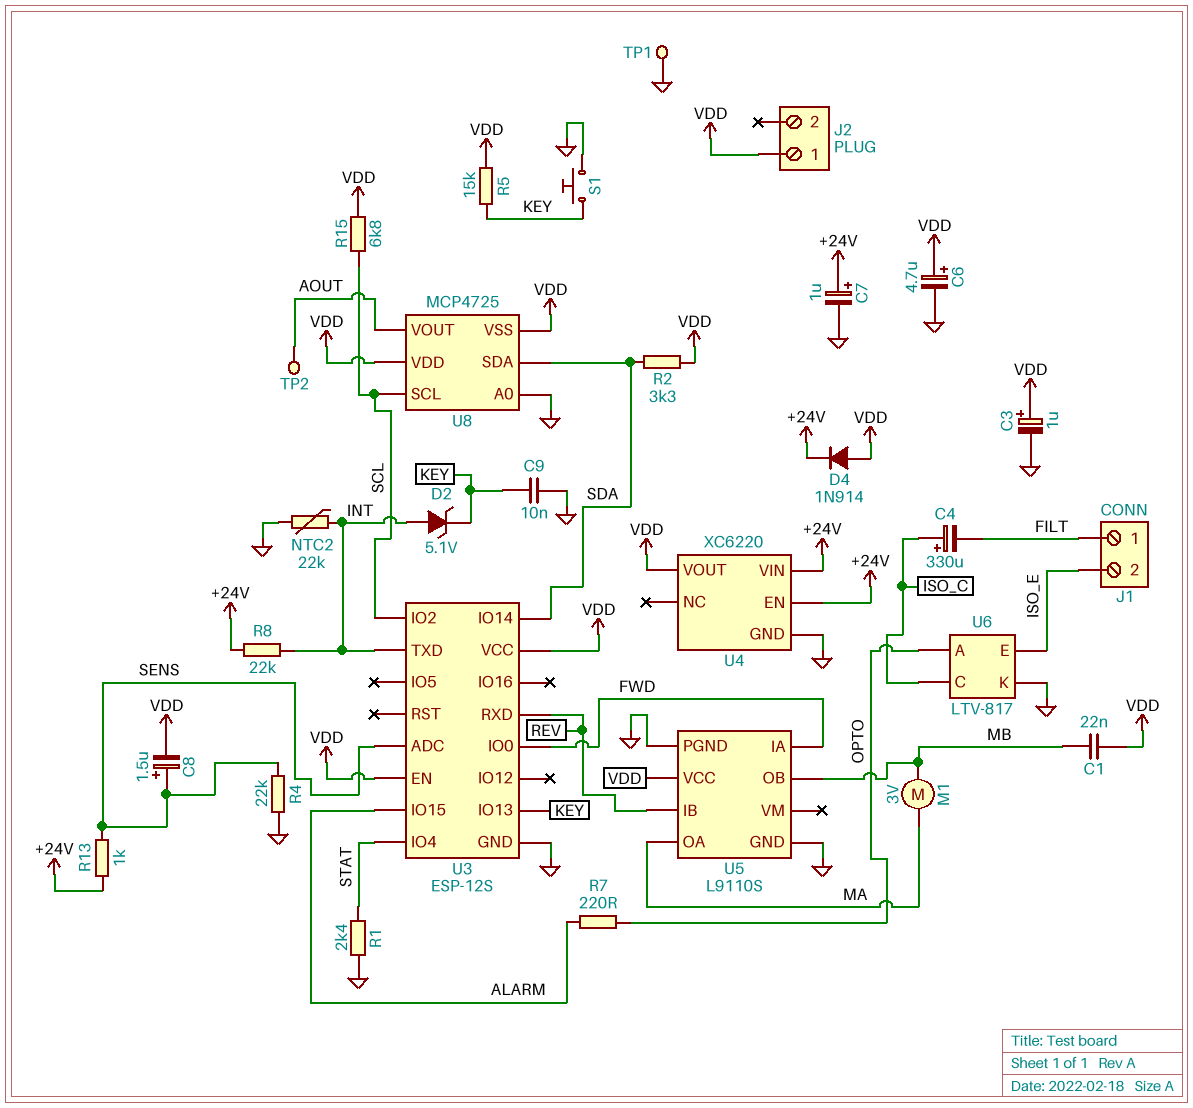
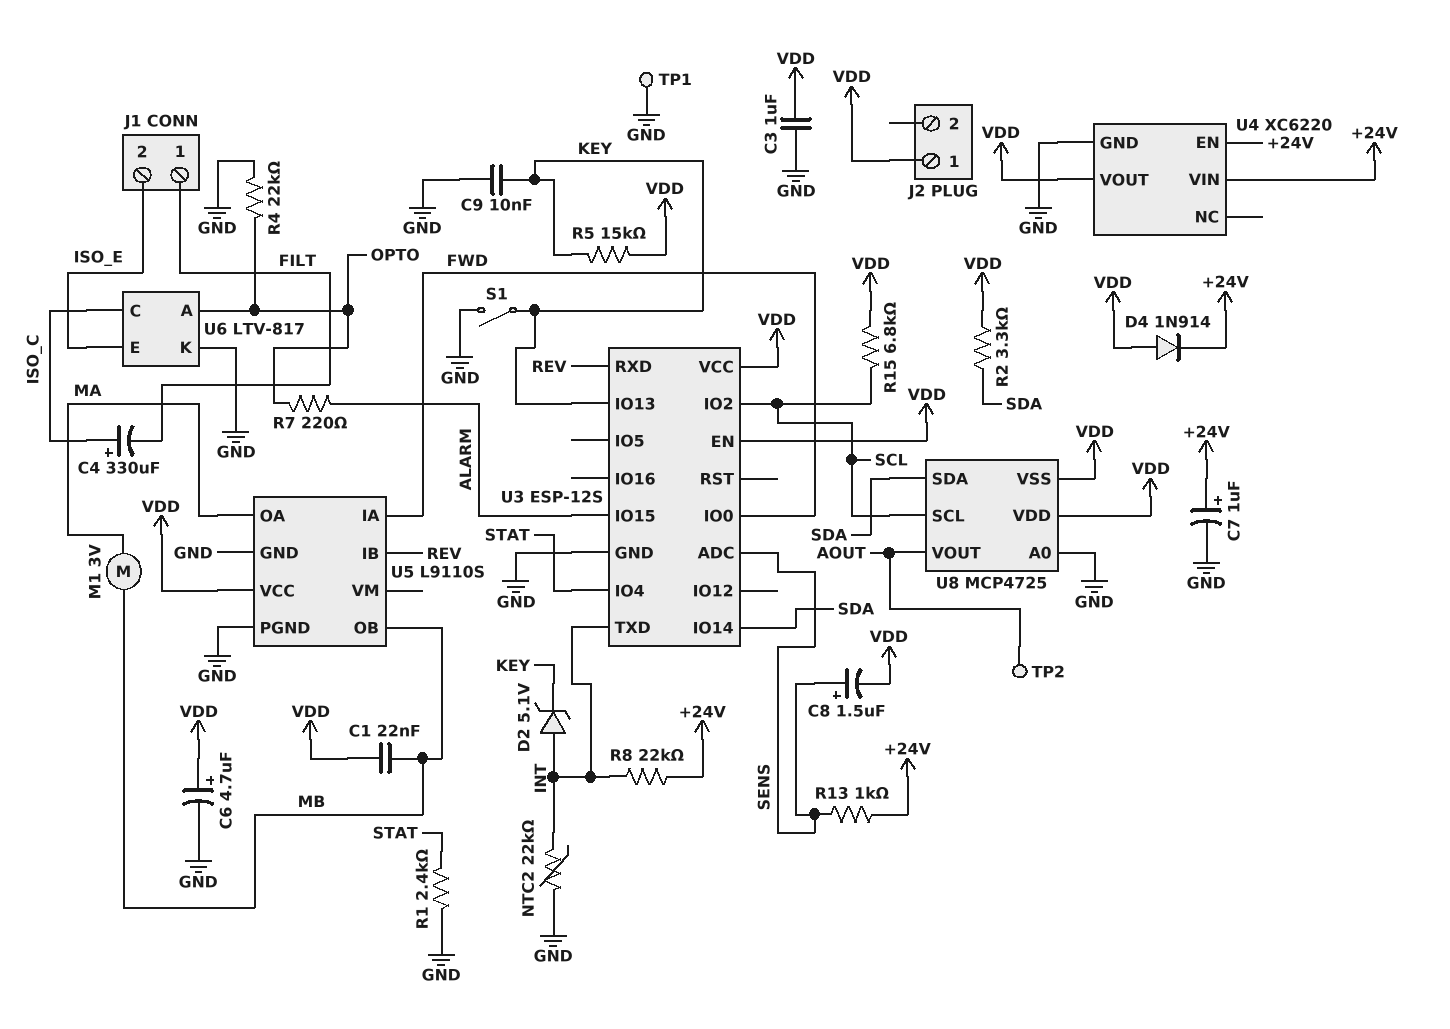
C3: 1uF (plus VDD, minus GND) -> 1uF (GND, VDD)
R4: 22k (GND, SENS) -> 22k (GND, OPTO)
S1: button (GND, KEY) -> switch (GND, KEY)

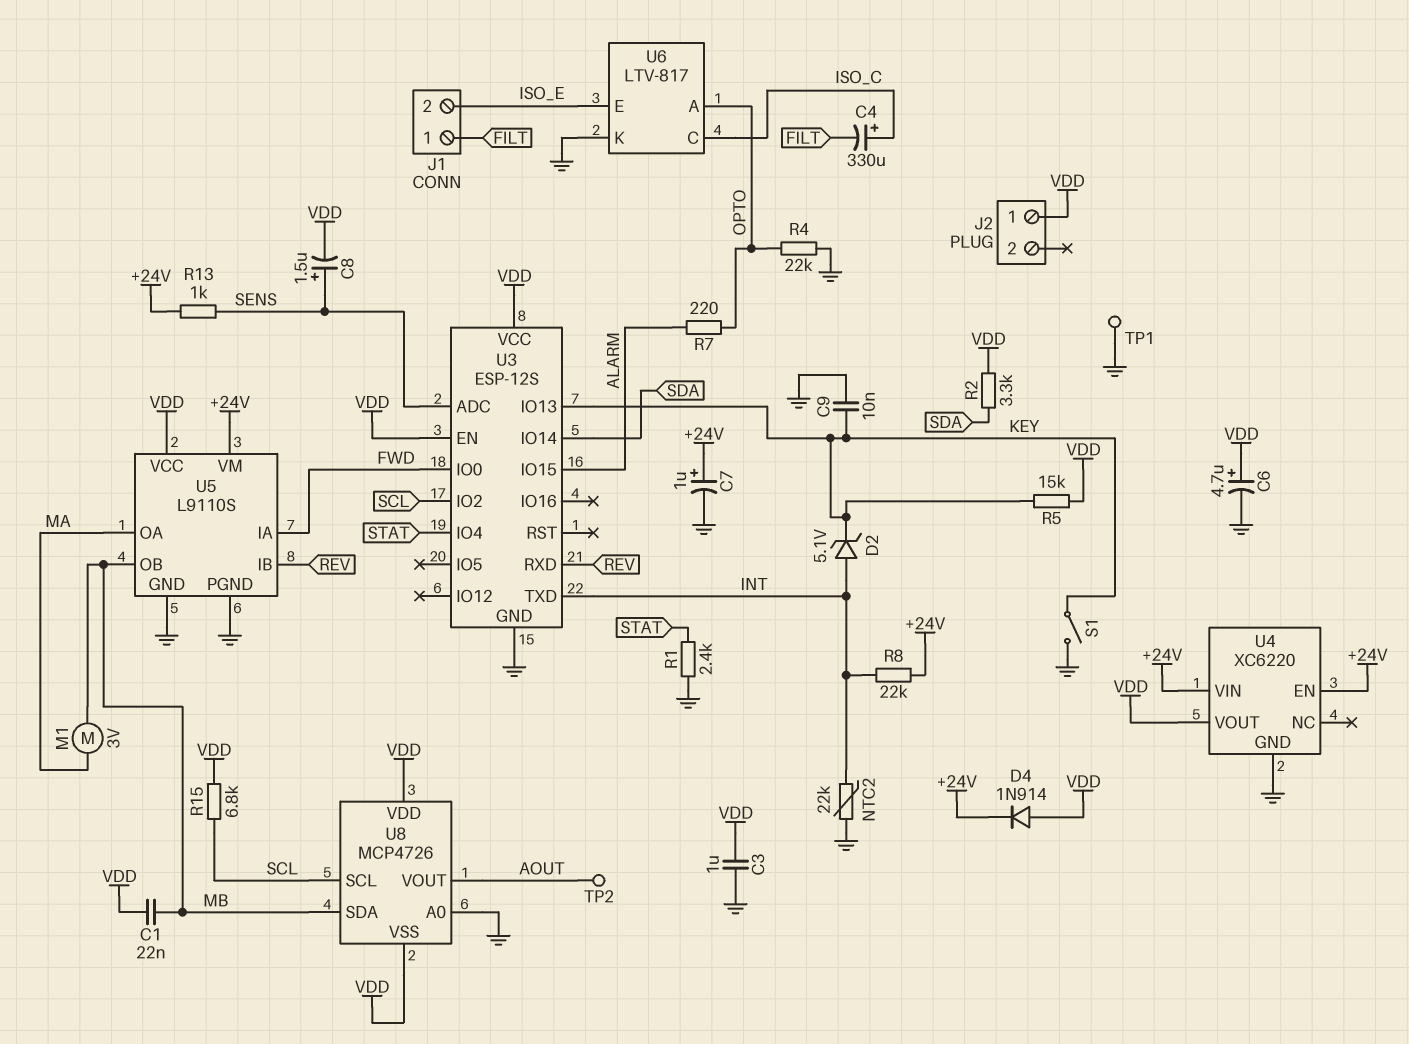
U5 pin VM: none -> +24V
U8: MCP4725 -> MCP4726
U8 pin SDA: SDA -> MB

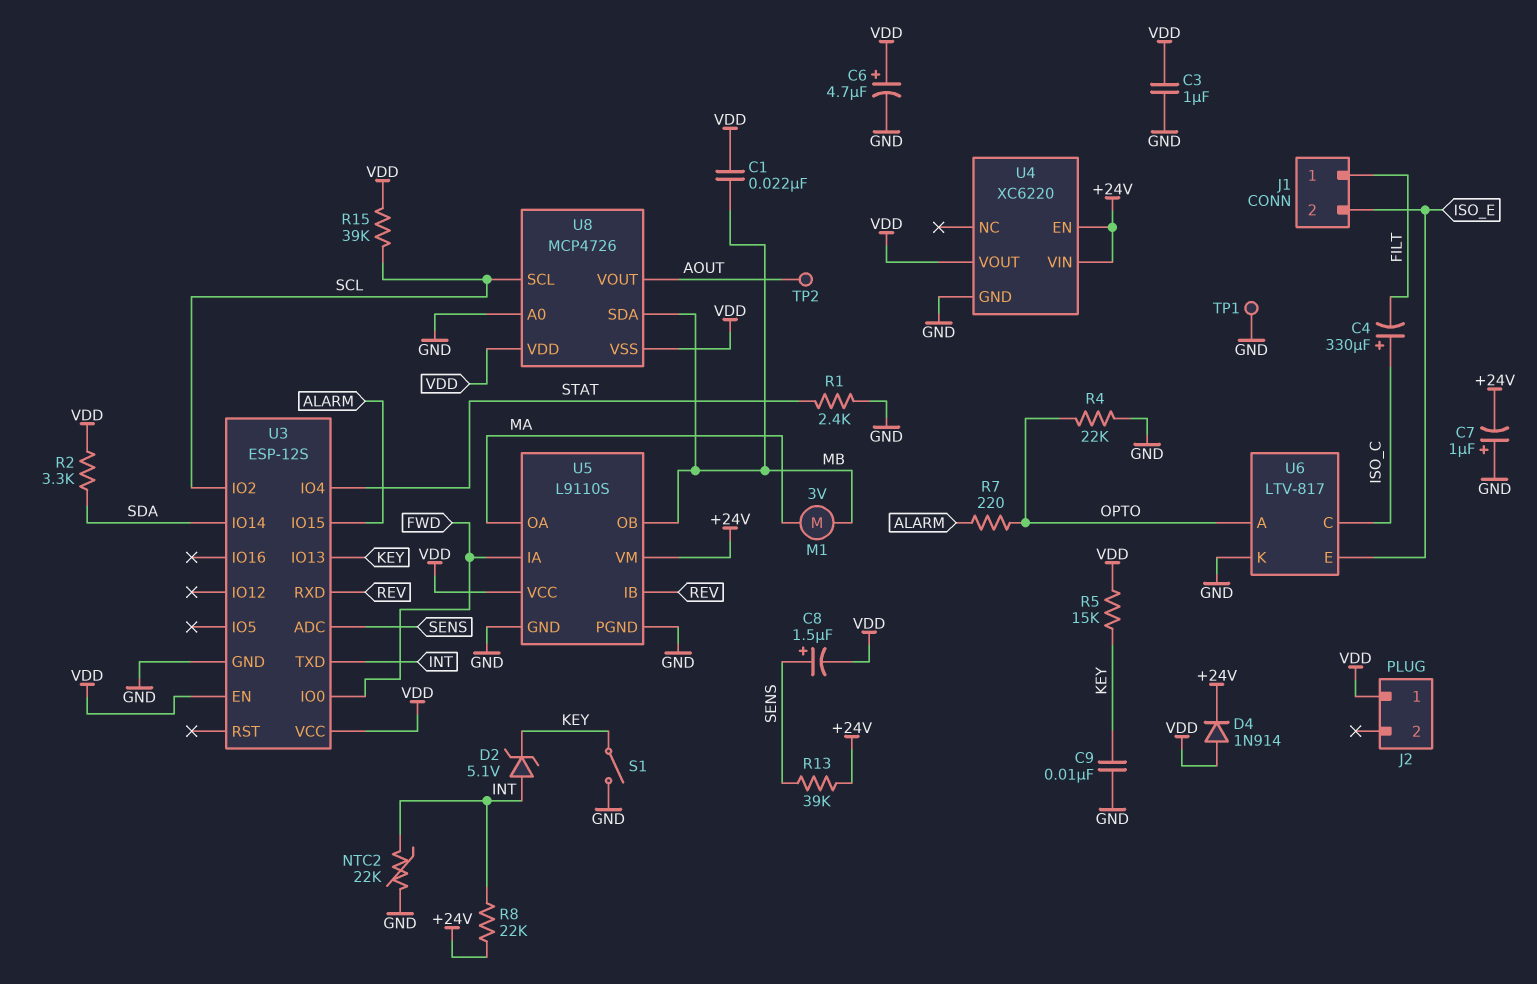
C7: 1uF (plus +24V, minus GND) -> 1uF (plus GND, minus +24V)
R13: 1k (+24V, SENS) -> 39k (+24V, SENS)
R15: 6.8k (SCL, VDD) -> 39k (SCL, VDD)

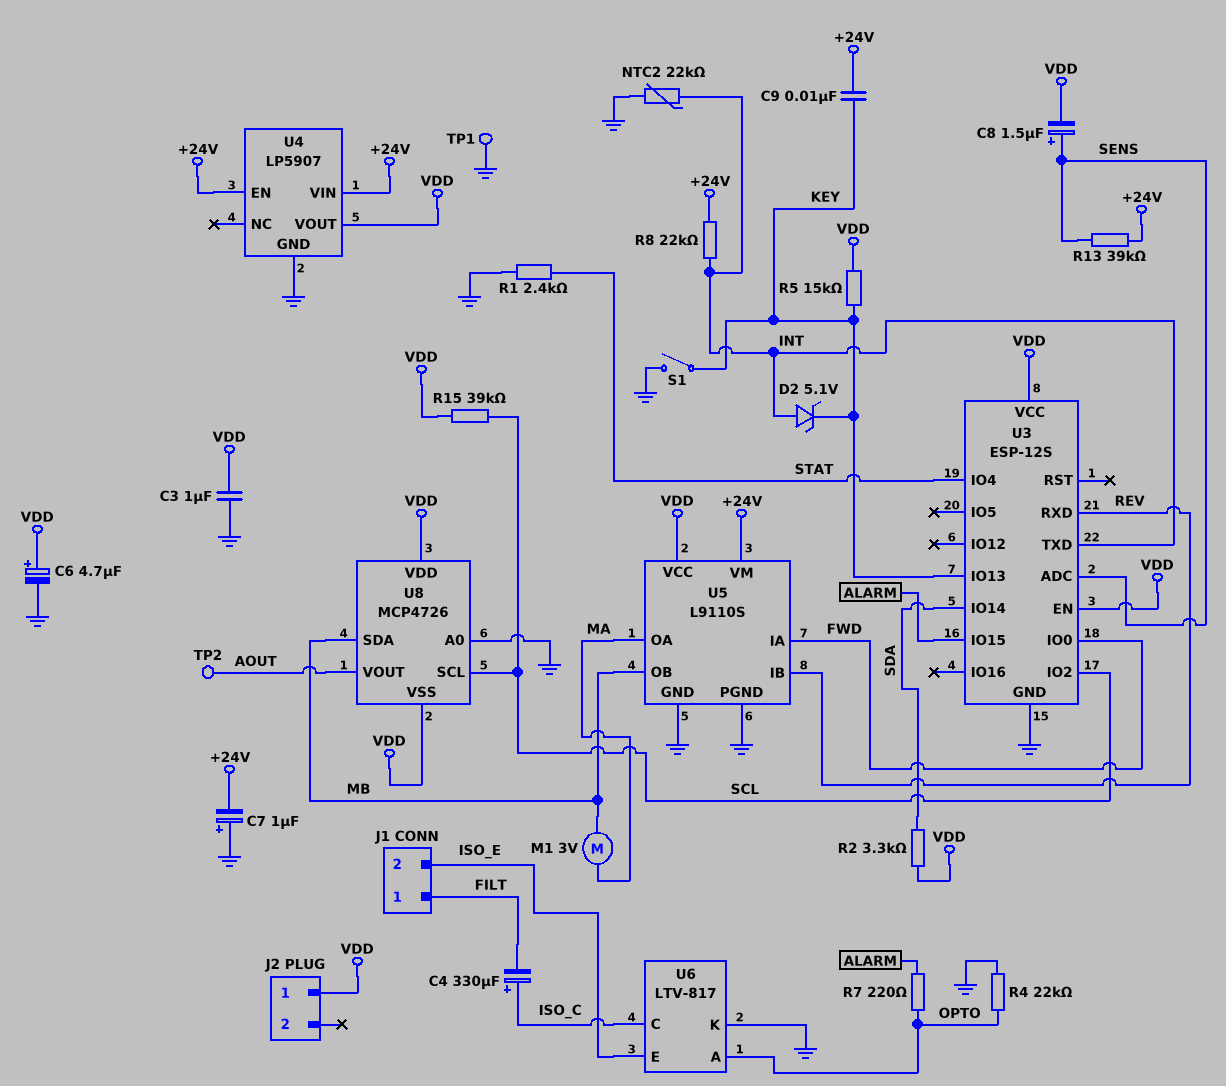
C1: 22nF (MB, VDD) -> none
C9: 10nF (GND, KEY) -> 10nF (+24V, KEY)
D4: diode 1N914 (A VDD, K +24V) -> none
U4: XC6220 -> LP5907

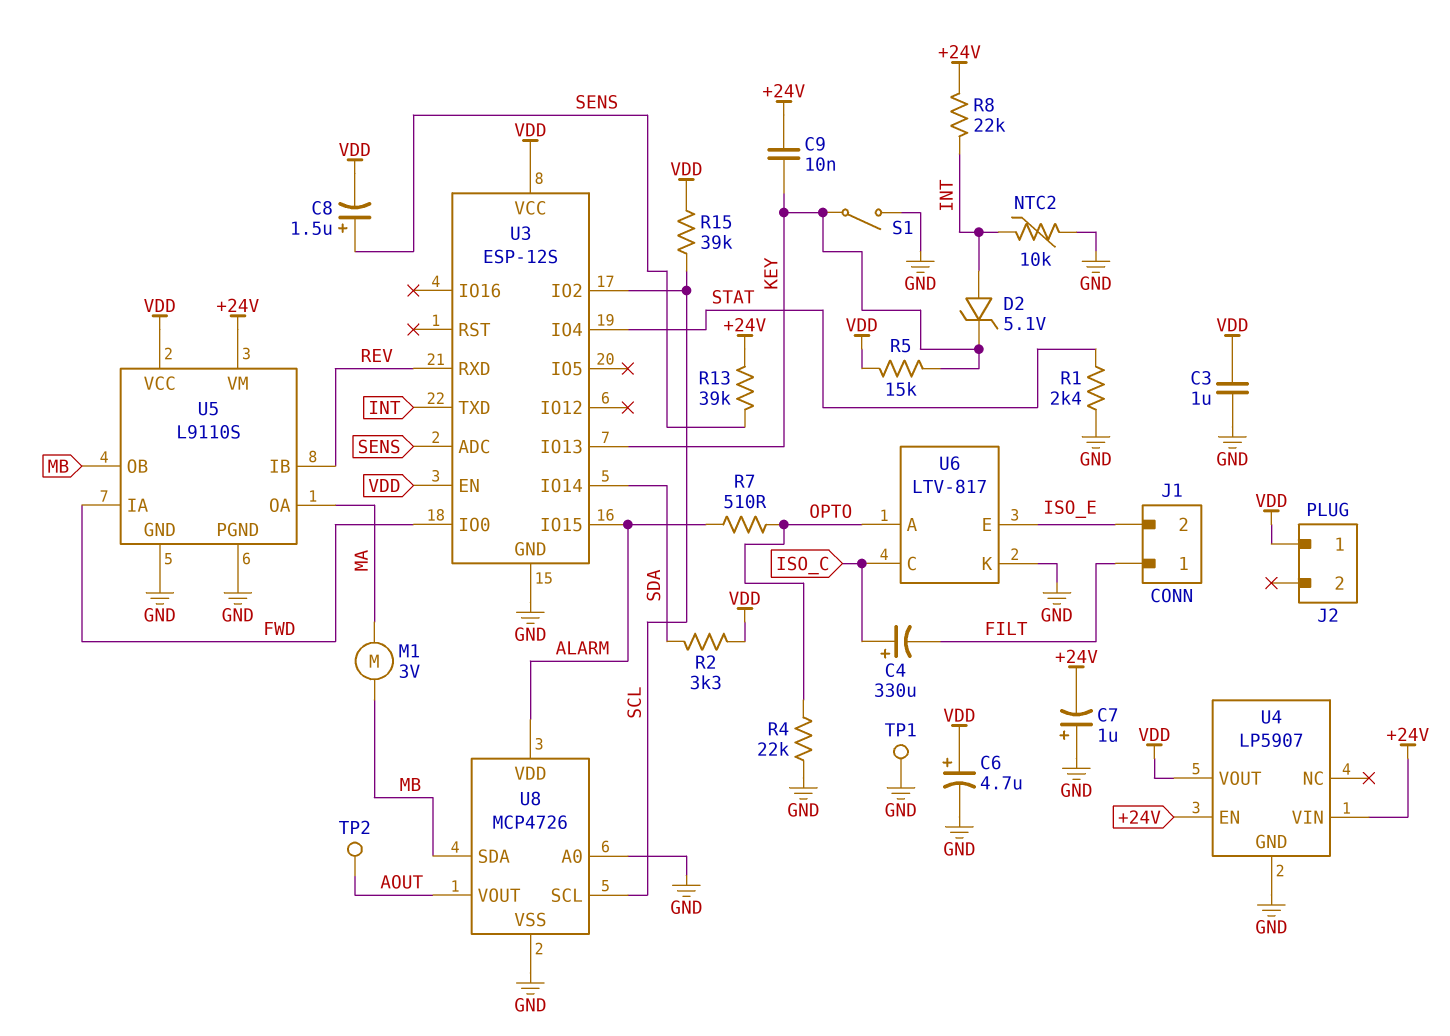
NTC2: 22k (GND, INT) -> 10k (GND, INT)
R7: 220 (ALARM, OPTO) -> 510 (ALARM, OPTO)
U8 pin VDD: VDD -> ALARM
U8 pin VSS: VDD -> GND

